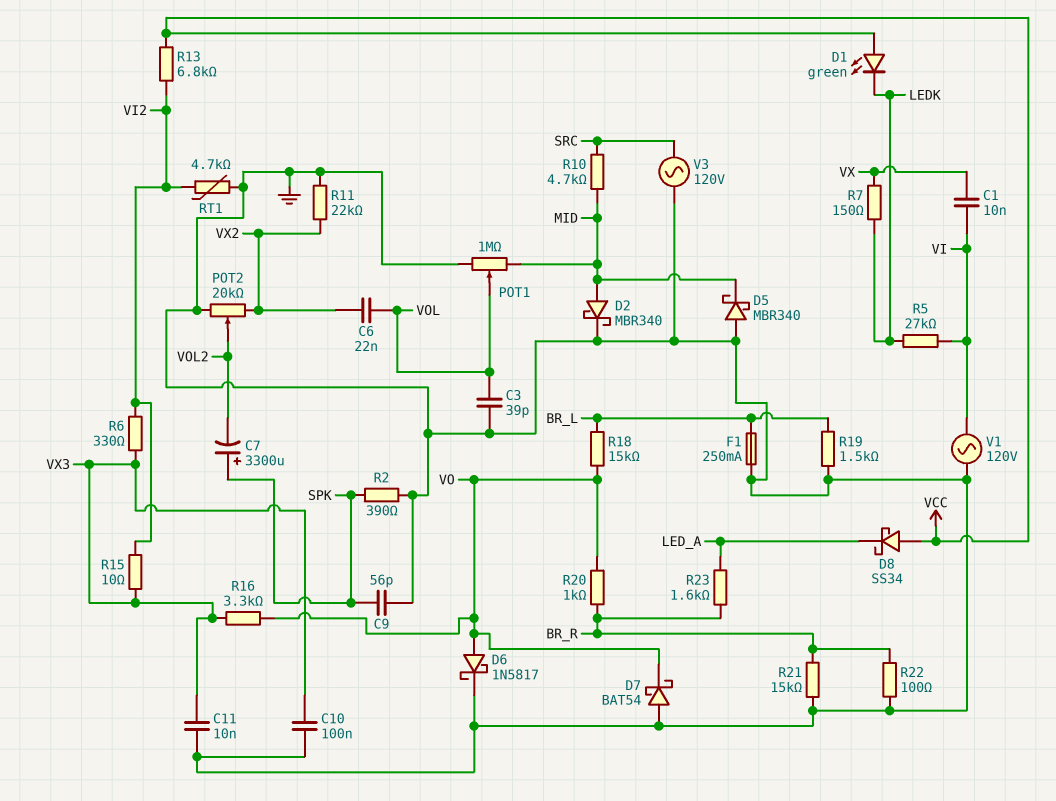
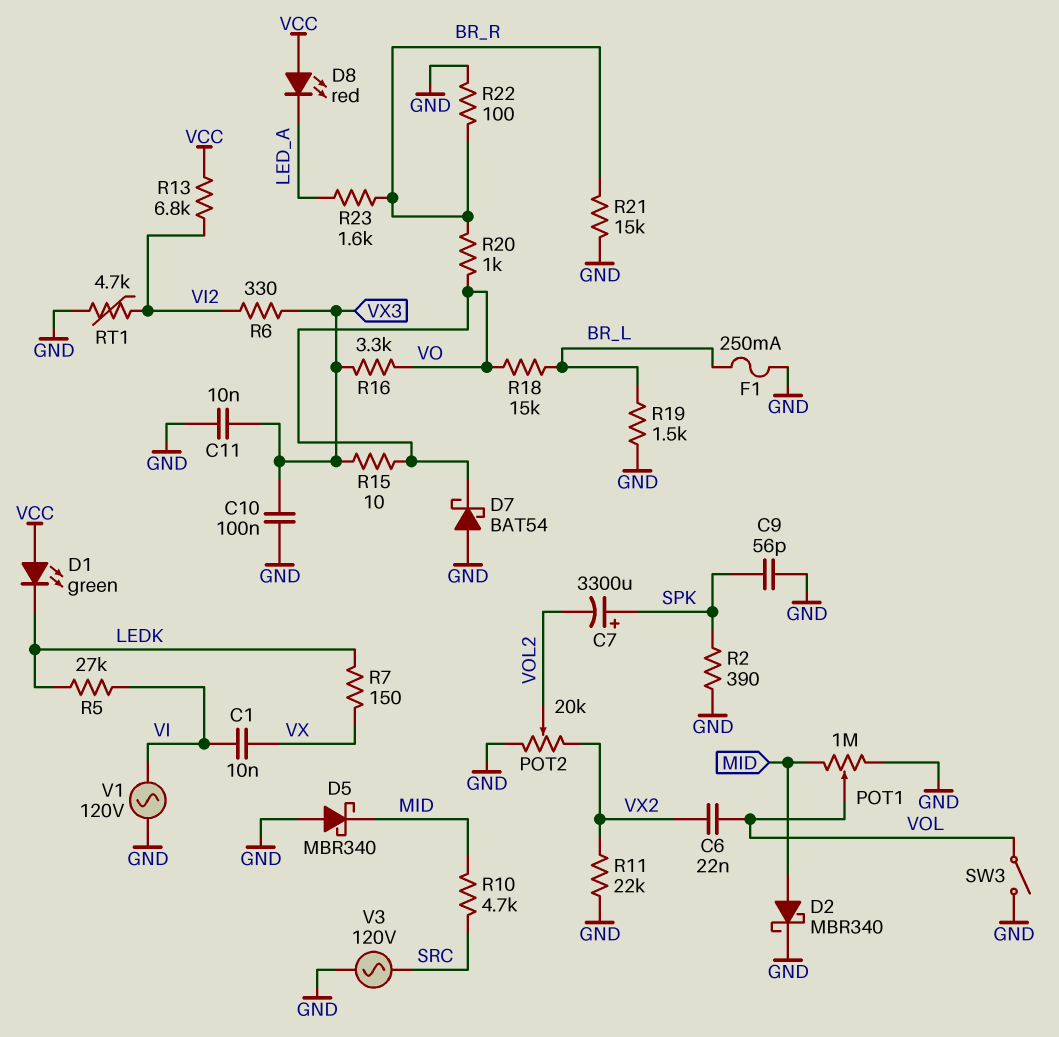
C3: 39pF (GND, VOL) -> none
D6: schottky 1N5817 (A VO, K GND) -> none
D8: schottky SS34 (A VCC, K LED_A) -> LED red (A VCC, K LED_A)
R15: 10 (VI2, VX3) -> 10 (VO, VX3)
SW3: none -> switch (GND, VOL)

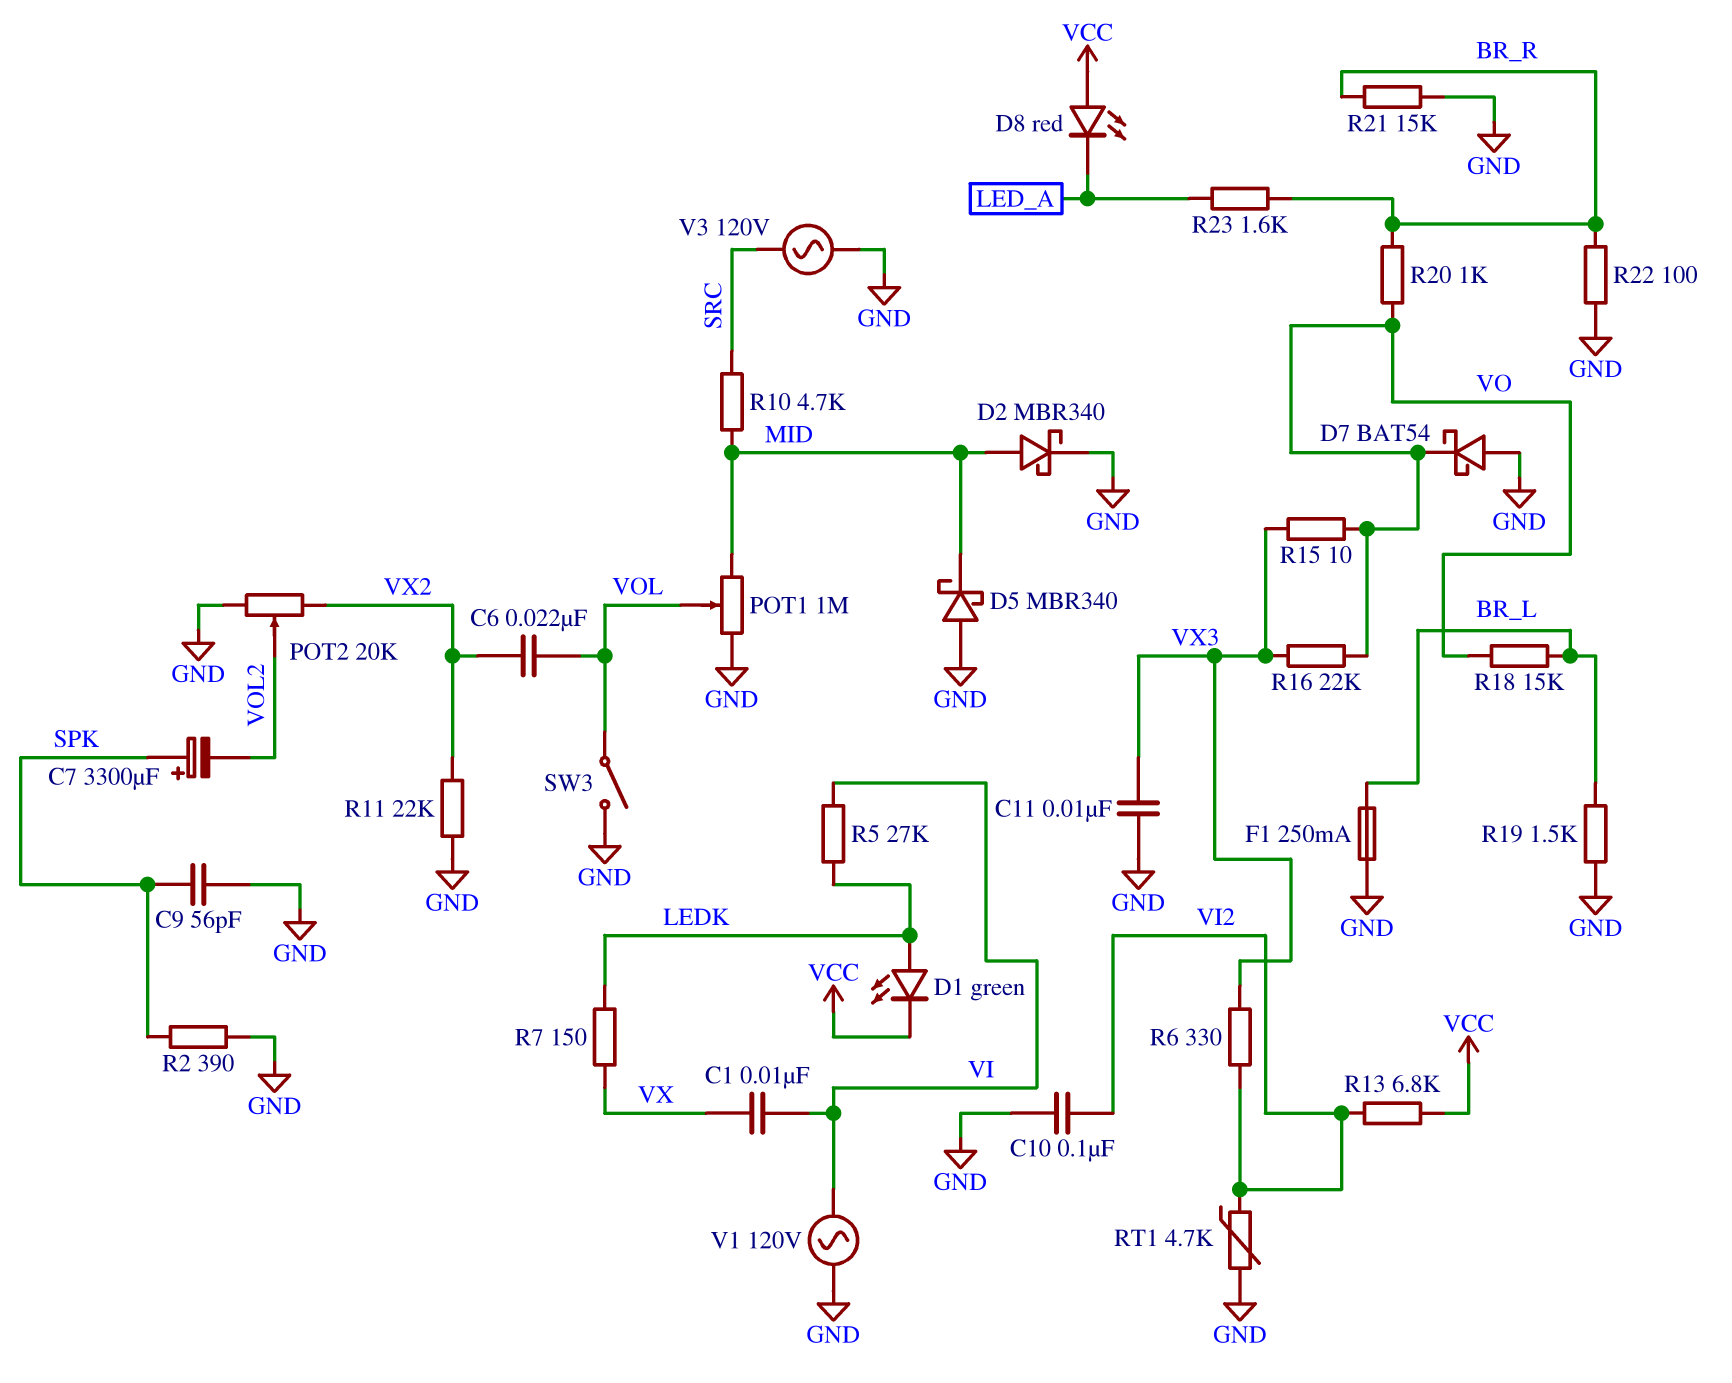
C10: 100nF (GND, VX3) -> 100nF (GND, VI2)
D1: LED green (A VCC, K LEDK) -> LED green (A LEDK, K VCC)
R16: 3.3k (VO, VX3) -> 22k (VO, VX3)

